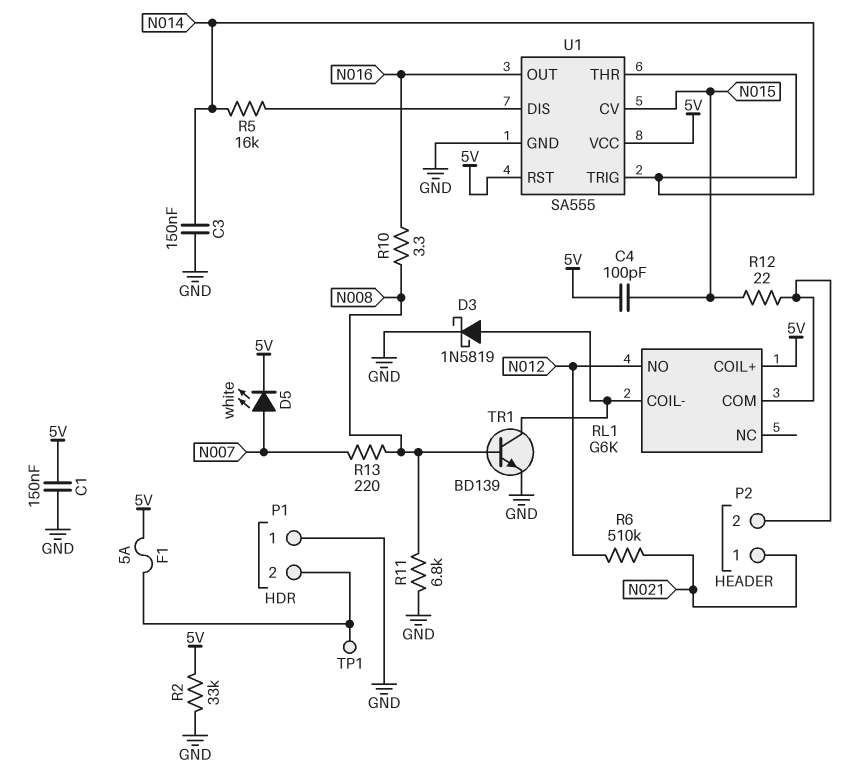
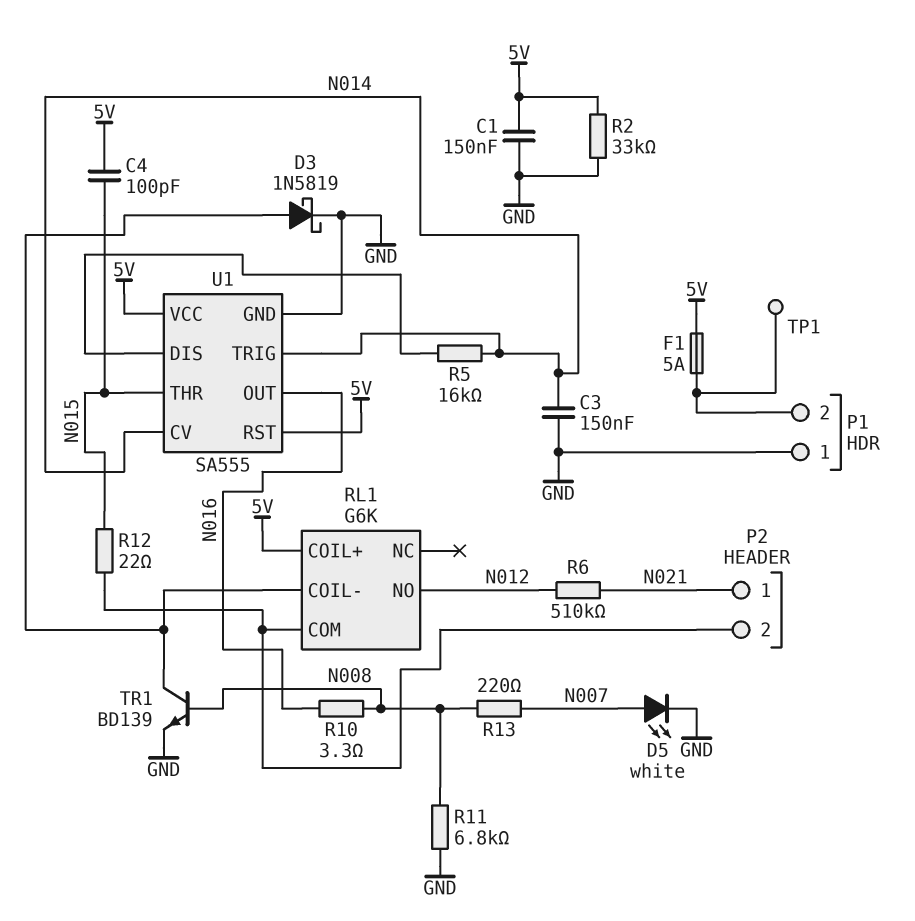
D5: LED white (A N007, K 5V) -> LED white (A N007, K GND)
U1 pin CV: N015 -> N014
U1 pin THR: N014 -> N015

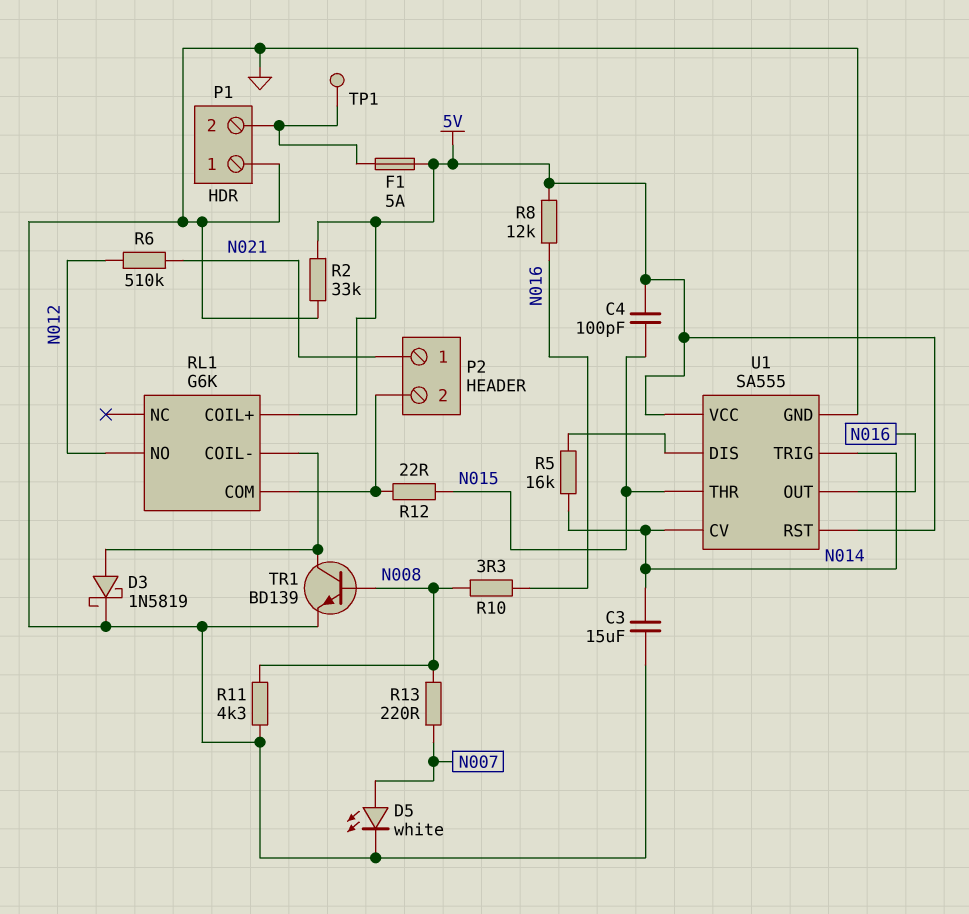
C1: 150nF (5V, GND) -> none
C3: 150nF (GND, N014) -> 15uF (GND, N014)
R8: none -> 12k (5V, N016)
R11: 6.8k (GND, N008) -> 4.3k (GND, N008)

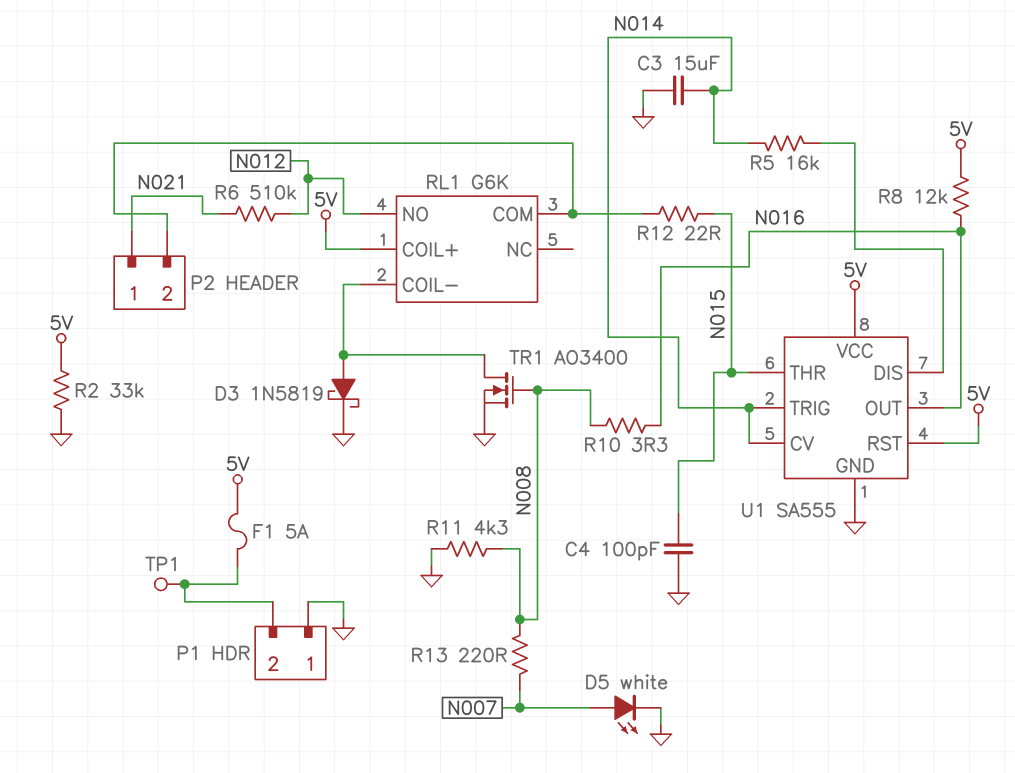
C4: 100pF (5V, N015) -> 100pF (GND, N015)
TR1: NPN BD139 (B N008, C RL1/COIL-, E GND) -> NMOS AO3400 (G N008, D RL1/COIL-, S GND)

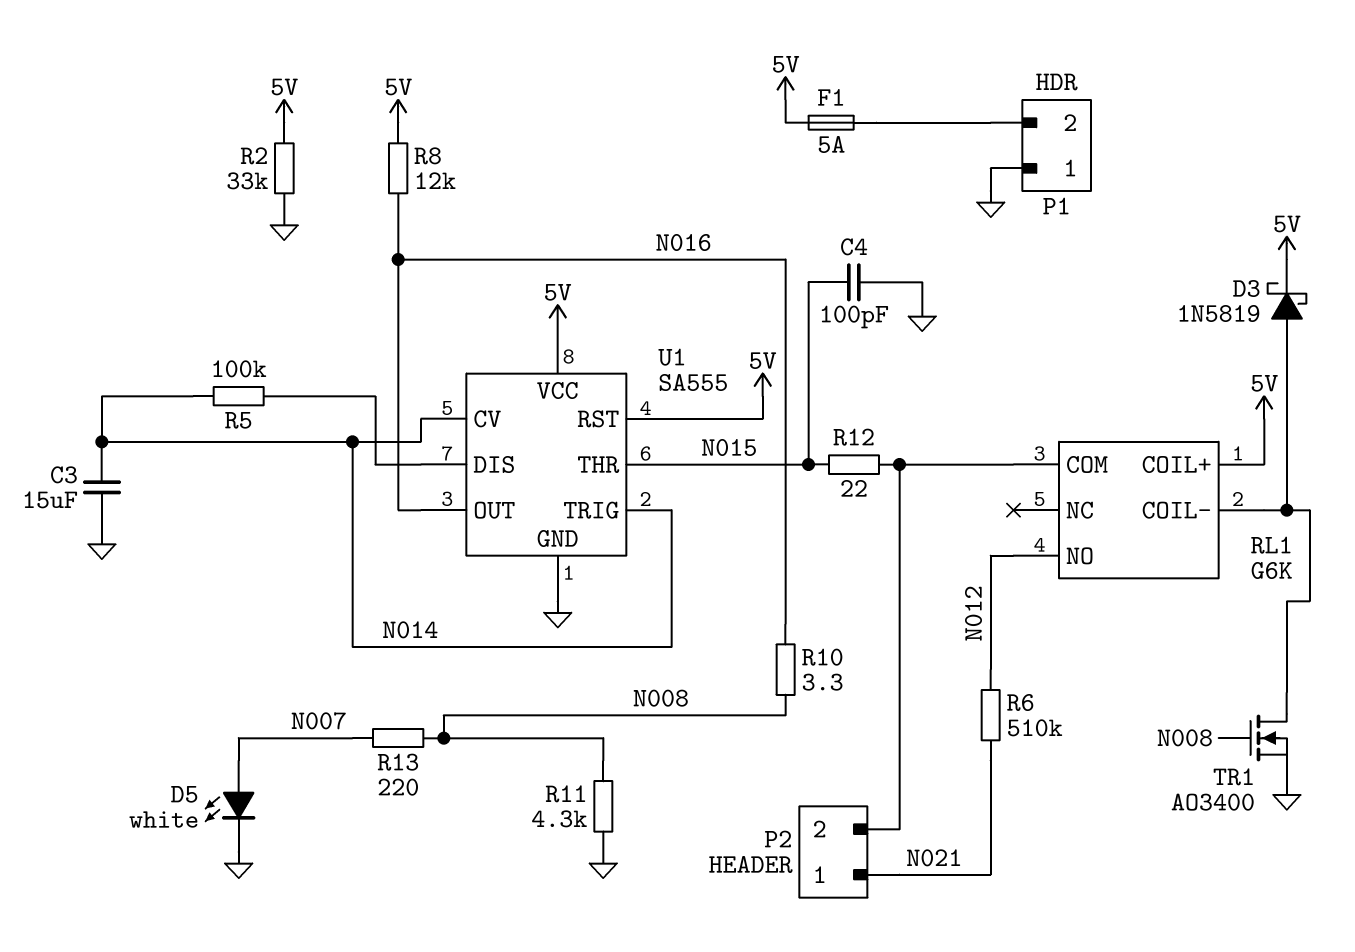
D3: schottky 1N5819 (A RL1/COIL-, K GND) -> schottky 1N5819 (A RL1/COIL-, K 5V)
R5: 16k (N014, U1/DIS) -> 100k (N014, U1/DIS)
TP1: test point (P1/2) -> none

